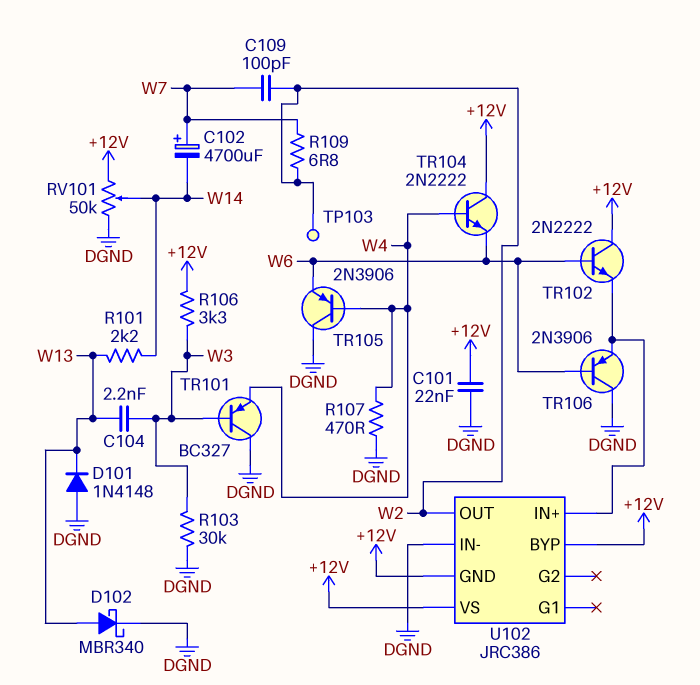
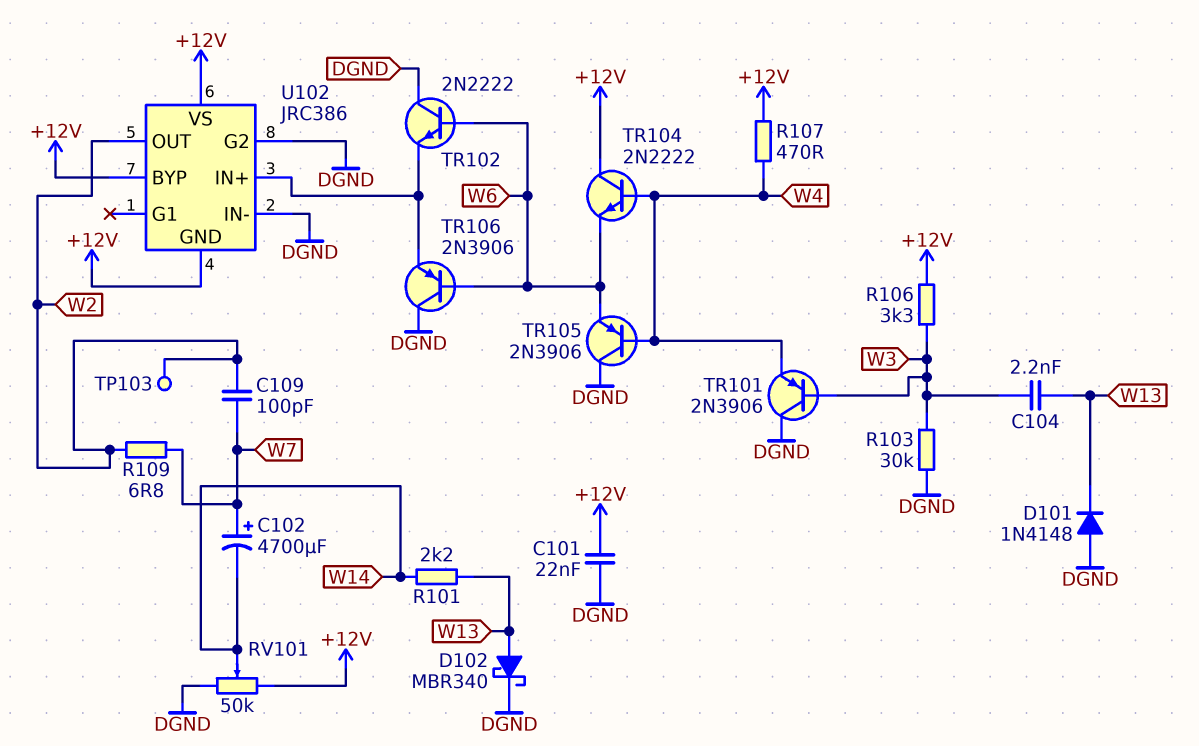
R107: 470 (DGND, W4) -> 470 (+12V, W4)
TR101: PNP BC327 (B W3, C DGND, E W4) -> PNP 2N3906 (B W3, C DGND, E W4)
TR102: NPN 2N2222 (B W6, C +12V, E U102/IN+) -> NPN 2N2222 (B W6, C DGND, E U102/IN+)
U102 pin G2: none -> DGND

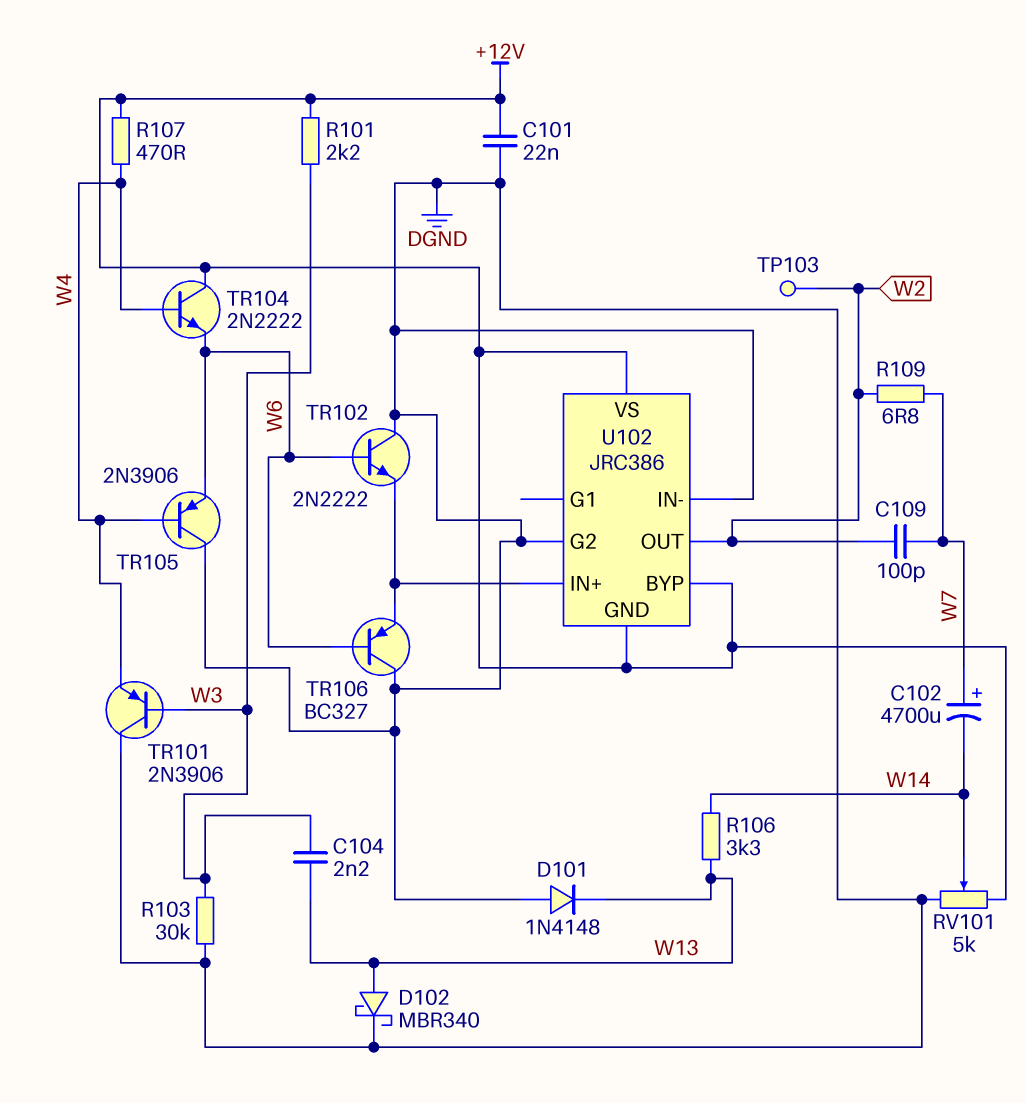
R101: 2.2k (W13, W14) -> 2.2k (+12V, W3)
R106: 3.3k (+12V, W3) -> 3.3k (W13, W14)
RV101: 50k (+12V, DGND, wiper W14) -> 5k (+12V, DGND, wiper W14)
TR106: PNP 2N3906 (B W6, C DGND, E U102/IN+) -> PNP BC327 (B W6, C DGND, E U102/IN+)

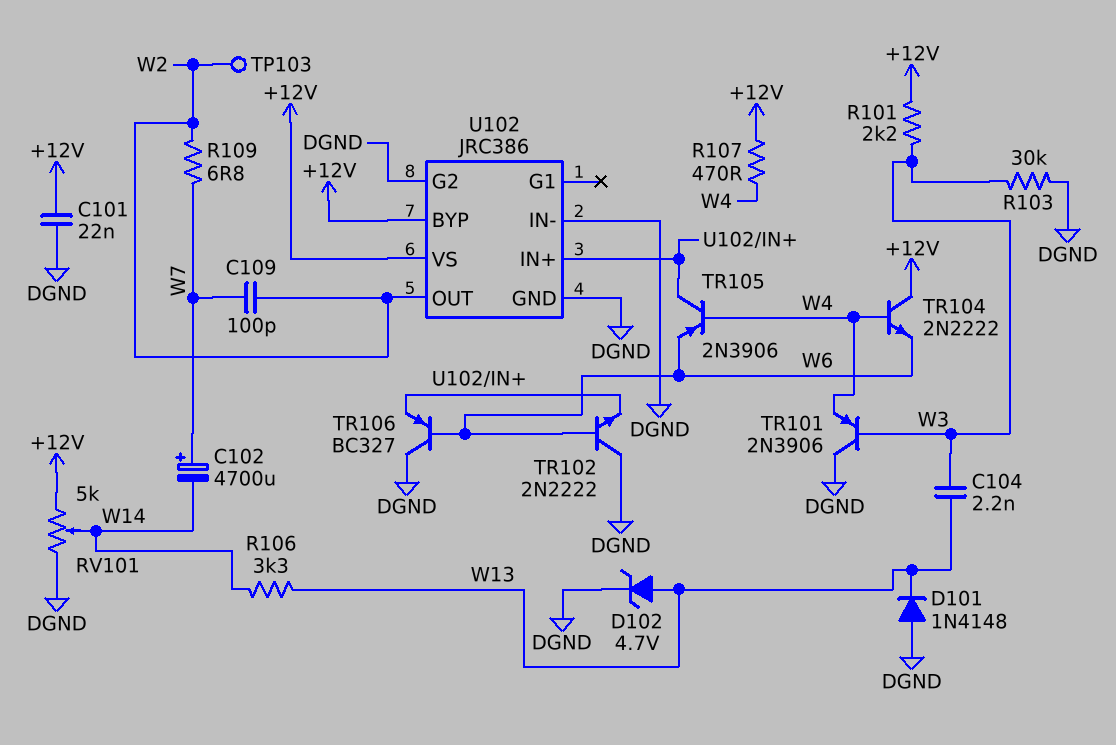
D102: schottky MBR340 (A W13, K DGND) -> zener 4.7V (A W13, K DGND)
TR105: PNP 2N3906 (B W4, C DGND, E W6) -> PNP 2N3906 (B W4, C U102/IN+, E W6)
U102 pin GND: +12V -> DGND

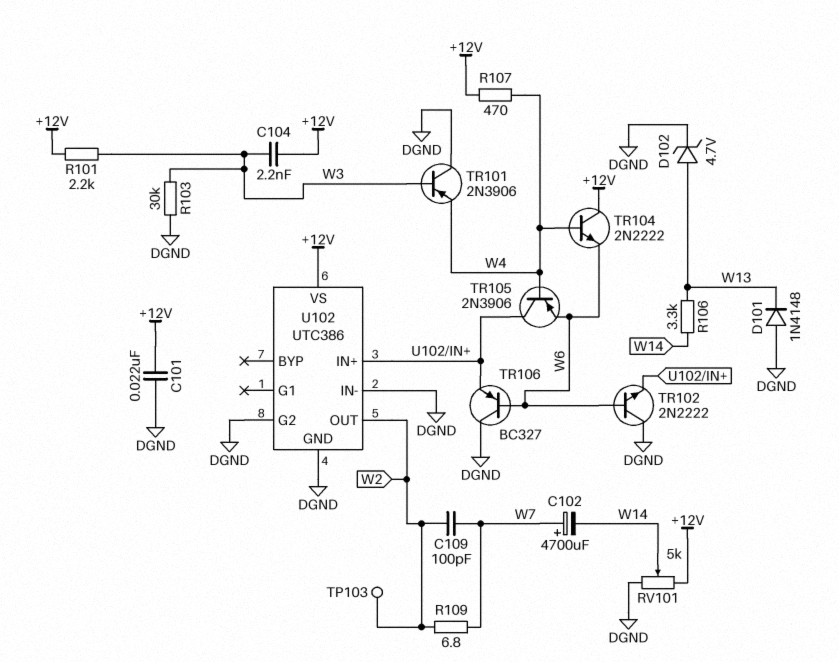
C104: 2.2nF (W3, W13) -> 2.2nF (+12V, W3)
U102: JRC386 -> UTC386
U102 pin BYP: +12V -> none

